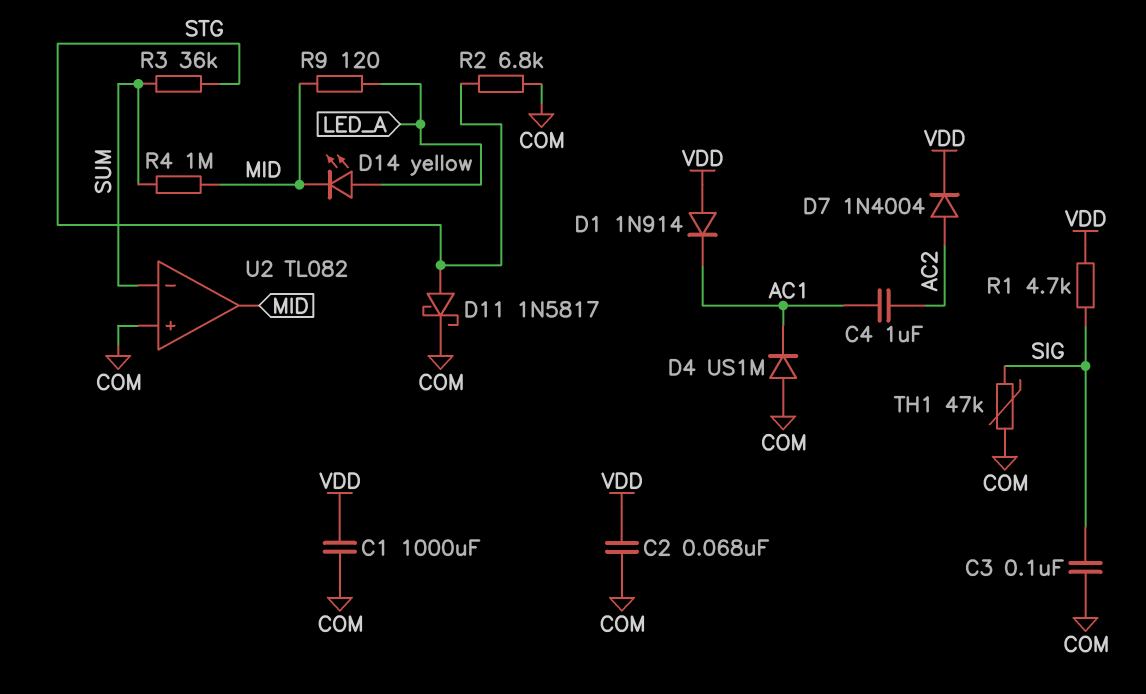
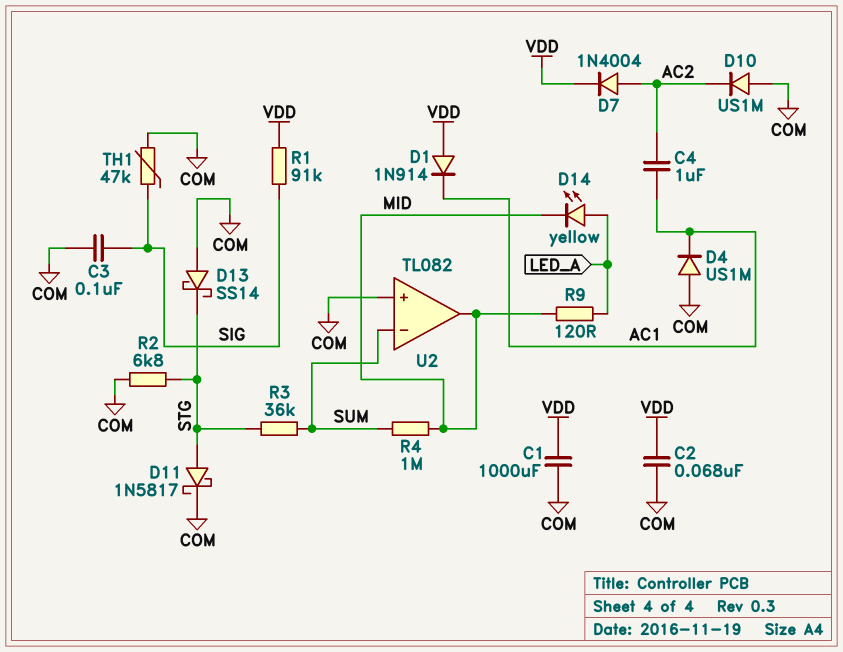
D10: none -> diode US1M (A COM, K AC2)
D13: none -> schottky SS14 (A COM, K STG)
R1: 4.7k (SIG, VDD) -> 91k (SIG, VDD)

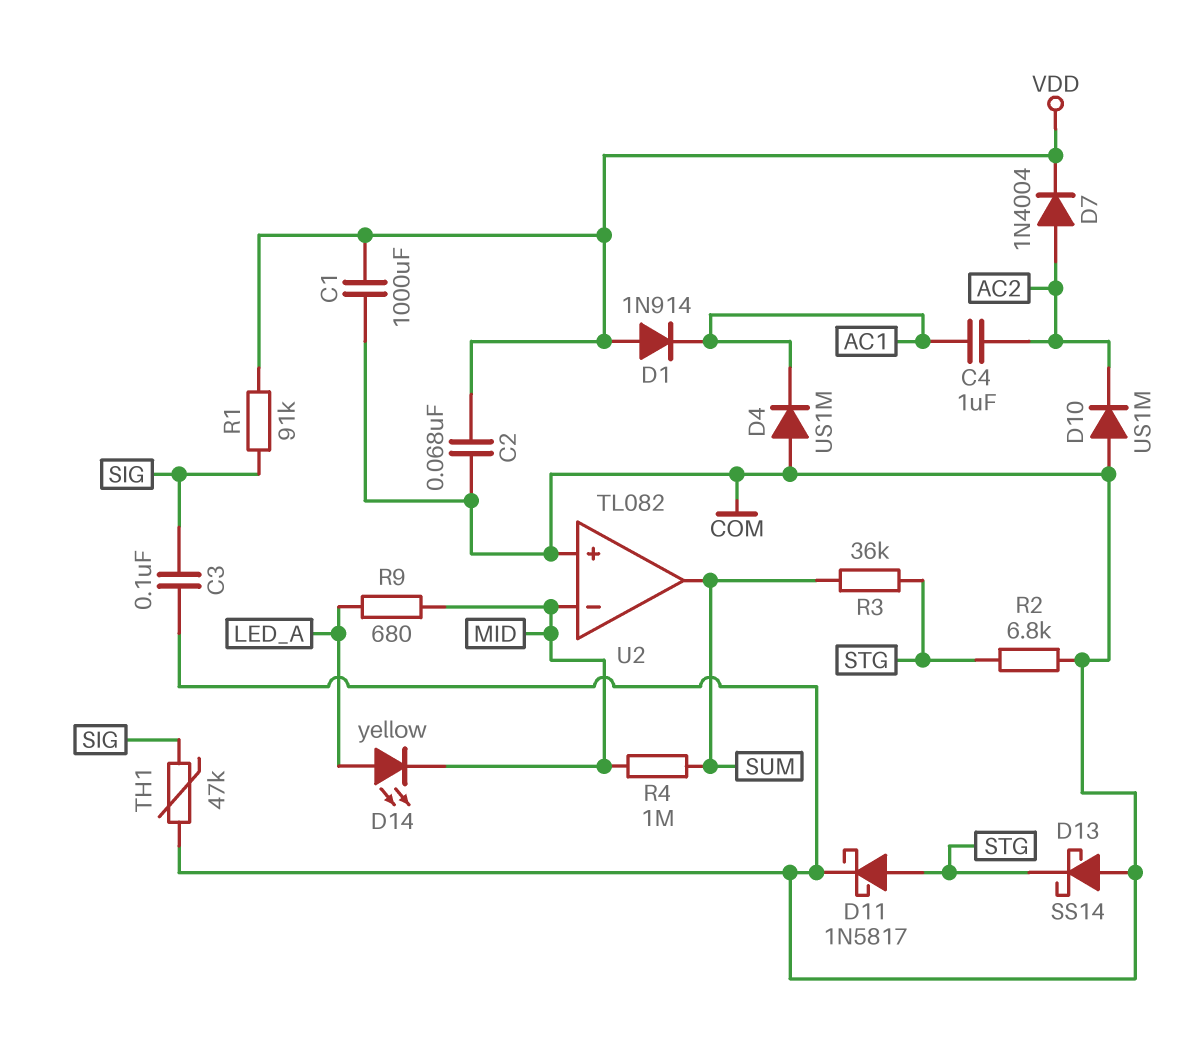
R9: 120 (LED_A, MID) -> 680 (LED_A, MID)
U2 pin in-: SUM -> MID
U2 pin out: MID -> SUM

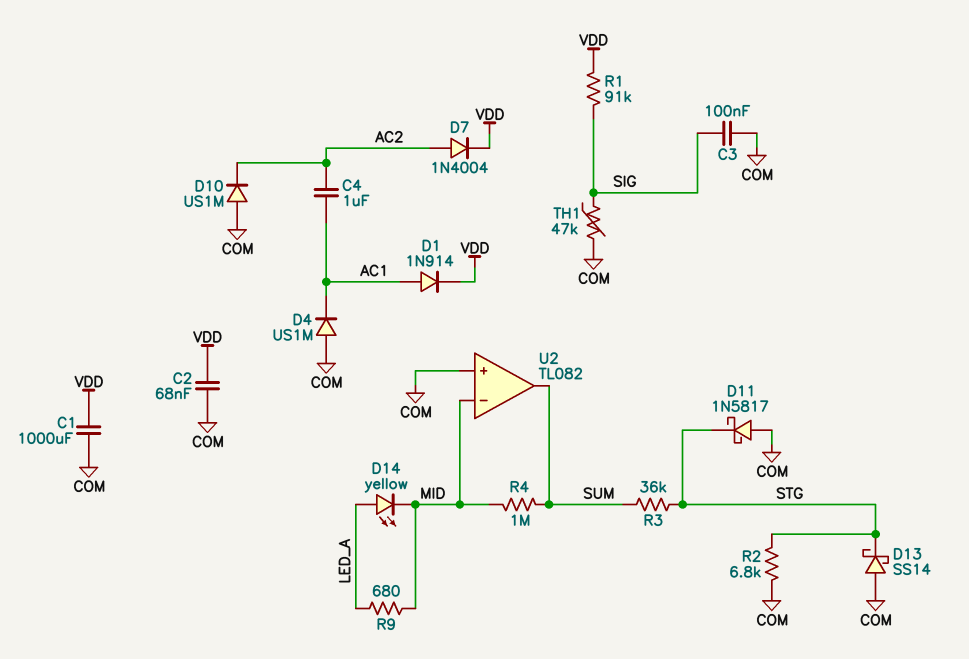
D1: diode 1N914 (A VDD, K AC1) -> diode 1N914 (A AC1, K VDD)
D11: schottky 1N5817 (A STG, K COM) -> schottky 1N5817 (A COM, K STG)

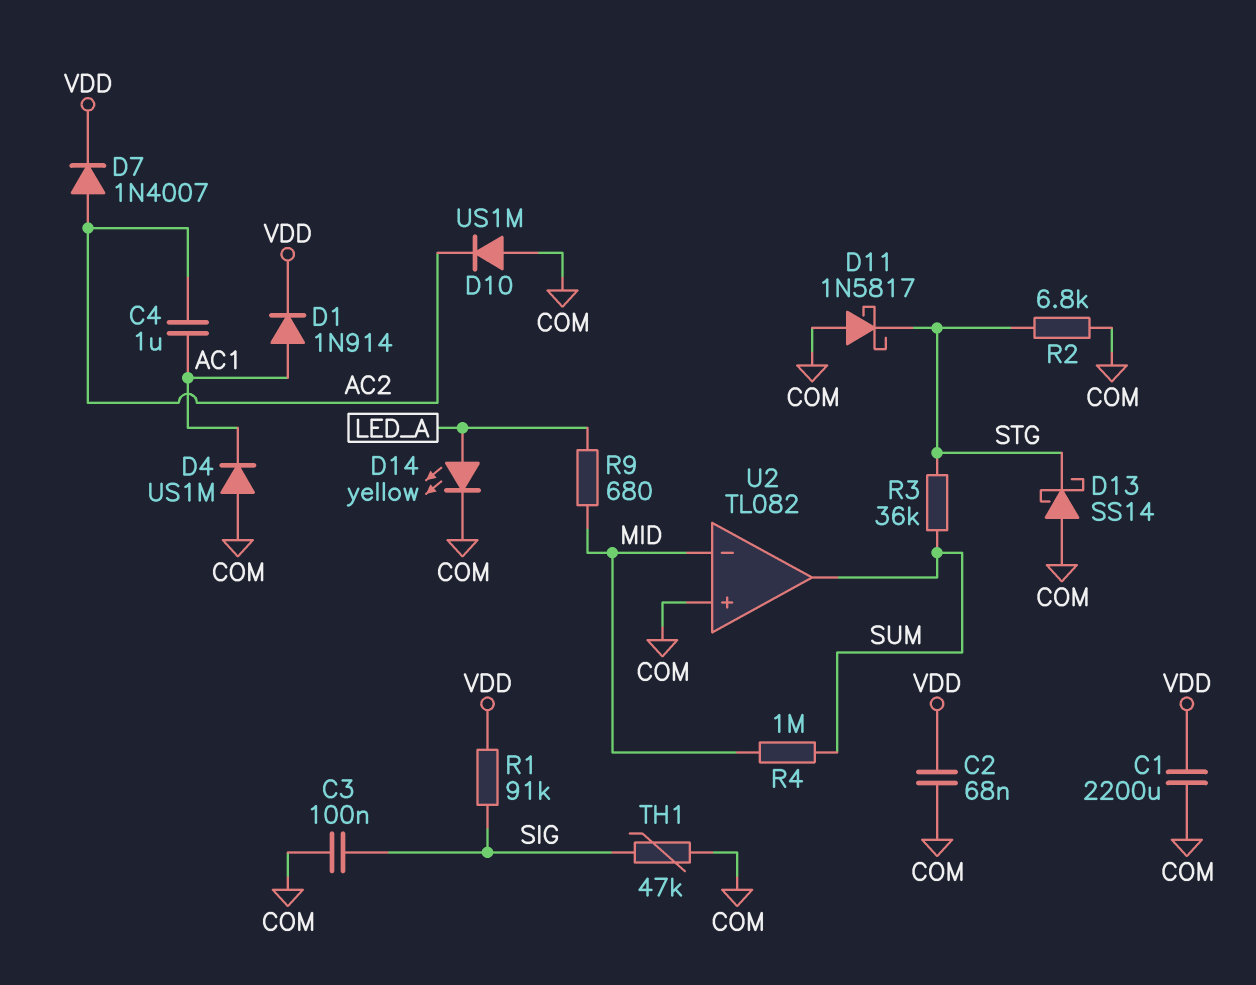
C1: 1000uF (COM, VDD) -> 2200uF (COM, VDD)
D7: diode 1N4004 (A AC2, K VDD) -> diode 1N4007 (A AC2, K VDD)
D14: LED yellow (A LED_A, K MID) -> LED yellow (A LED_A, K COM)

